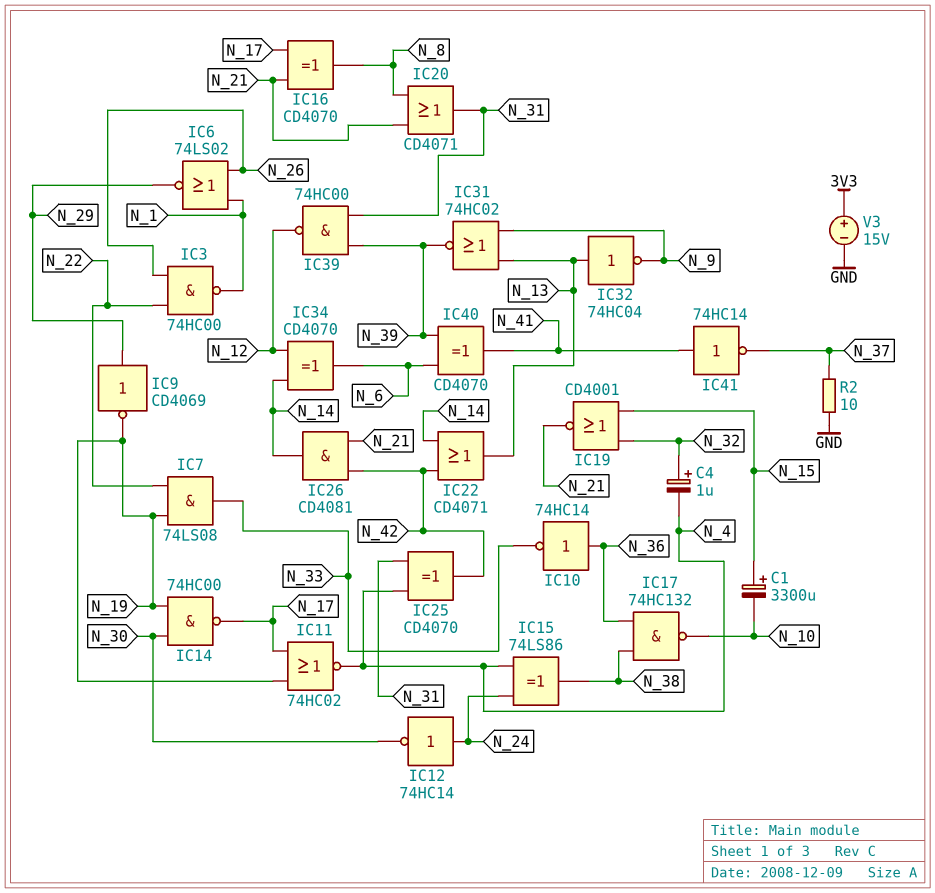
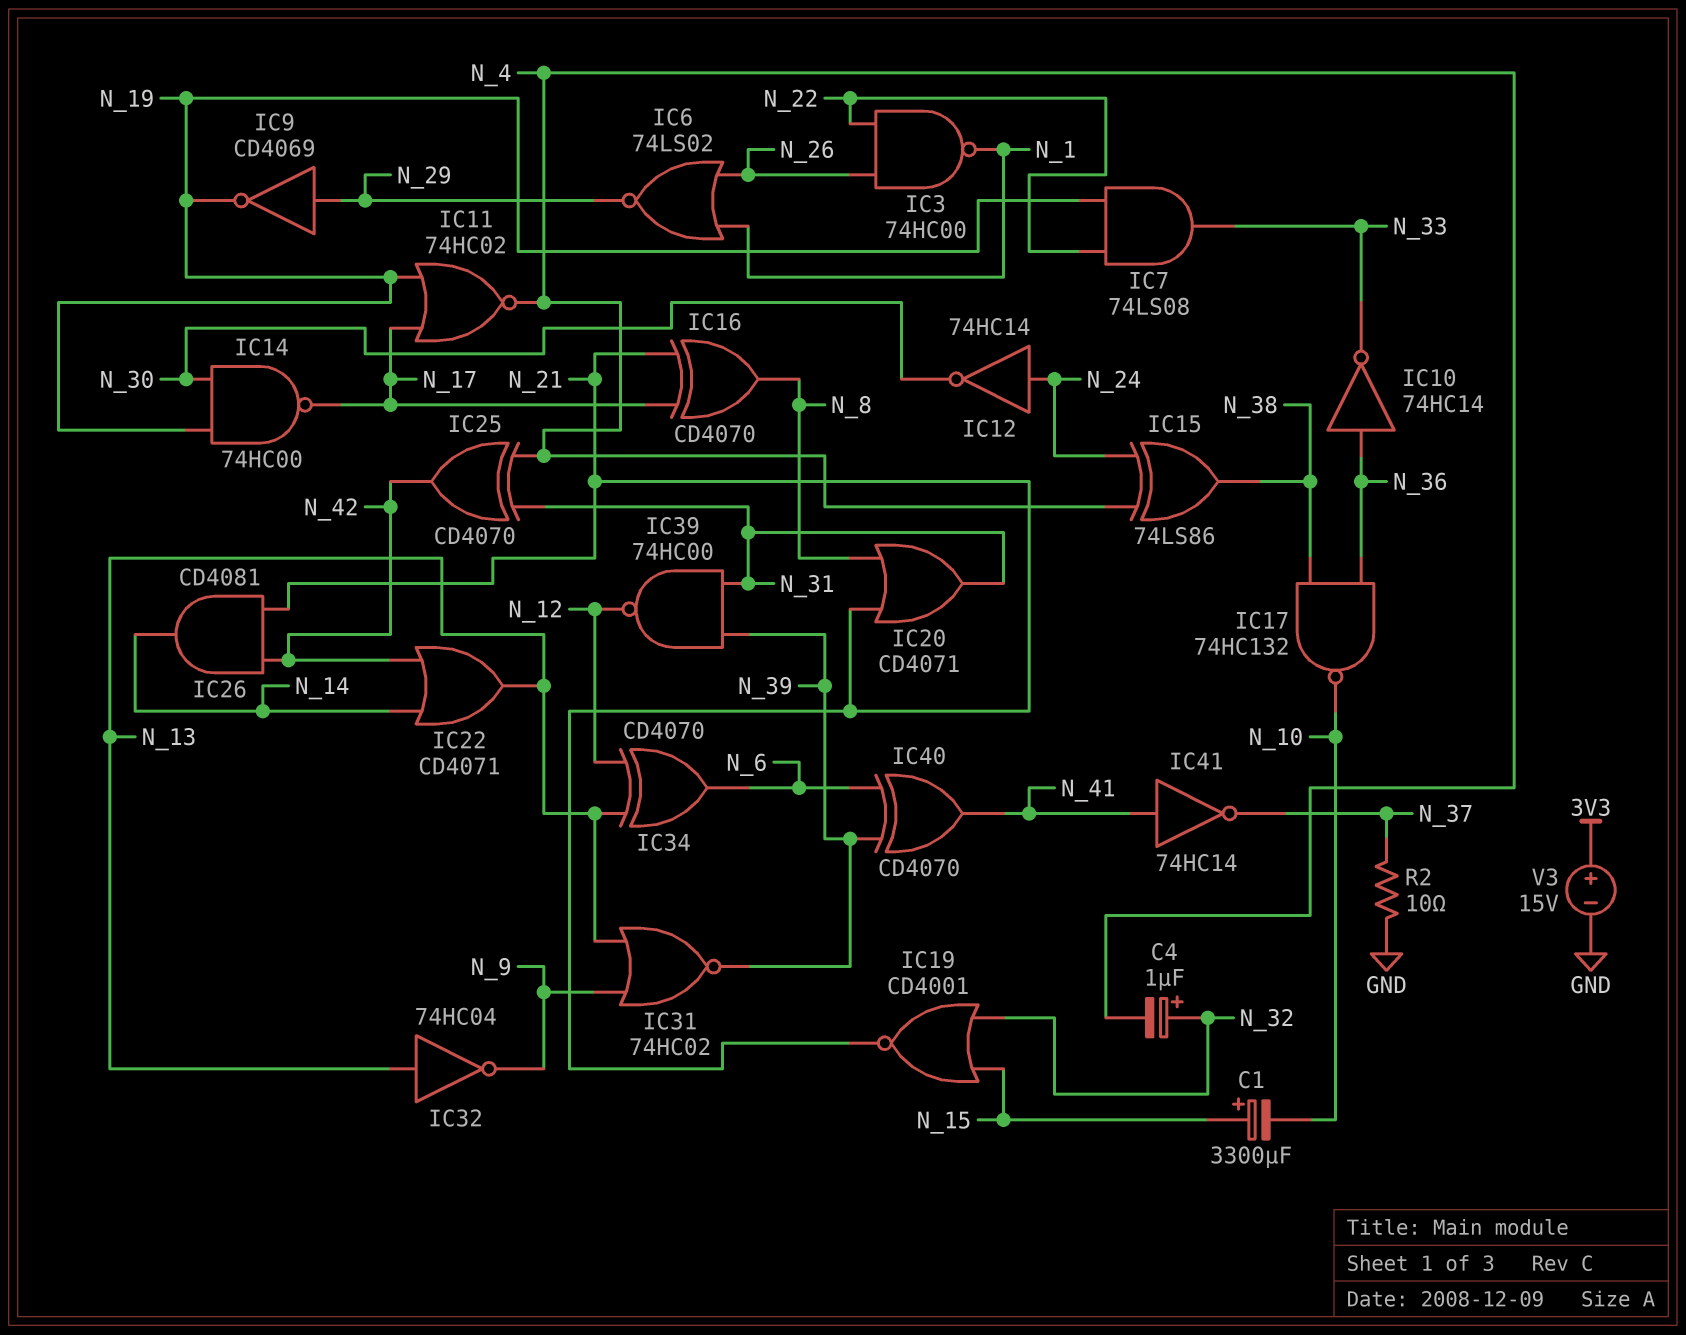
IC34: XOR CD4070 (in N_12, in N_14, out N_6) -> XOR CD4070 (in N_12, in N_13, out N_6)

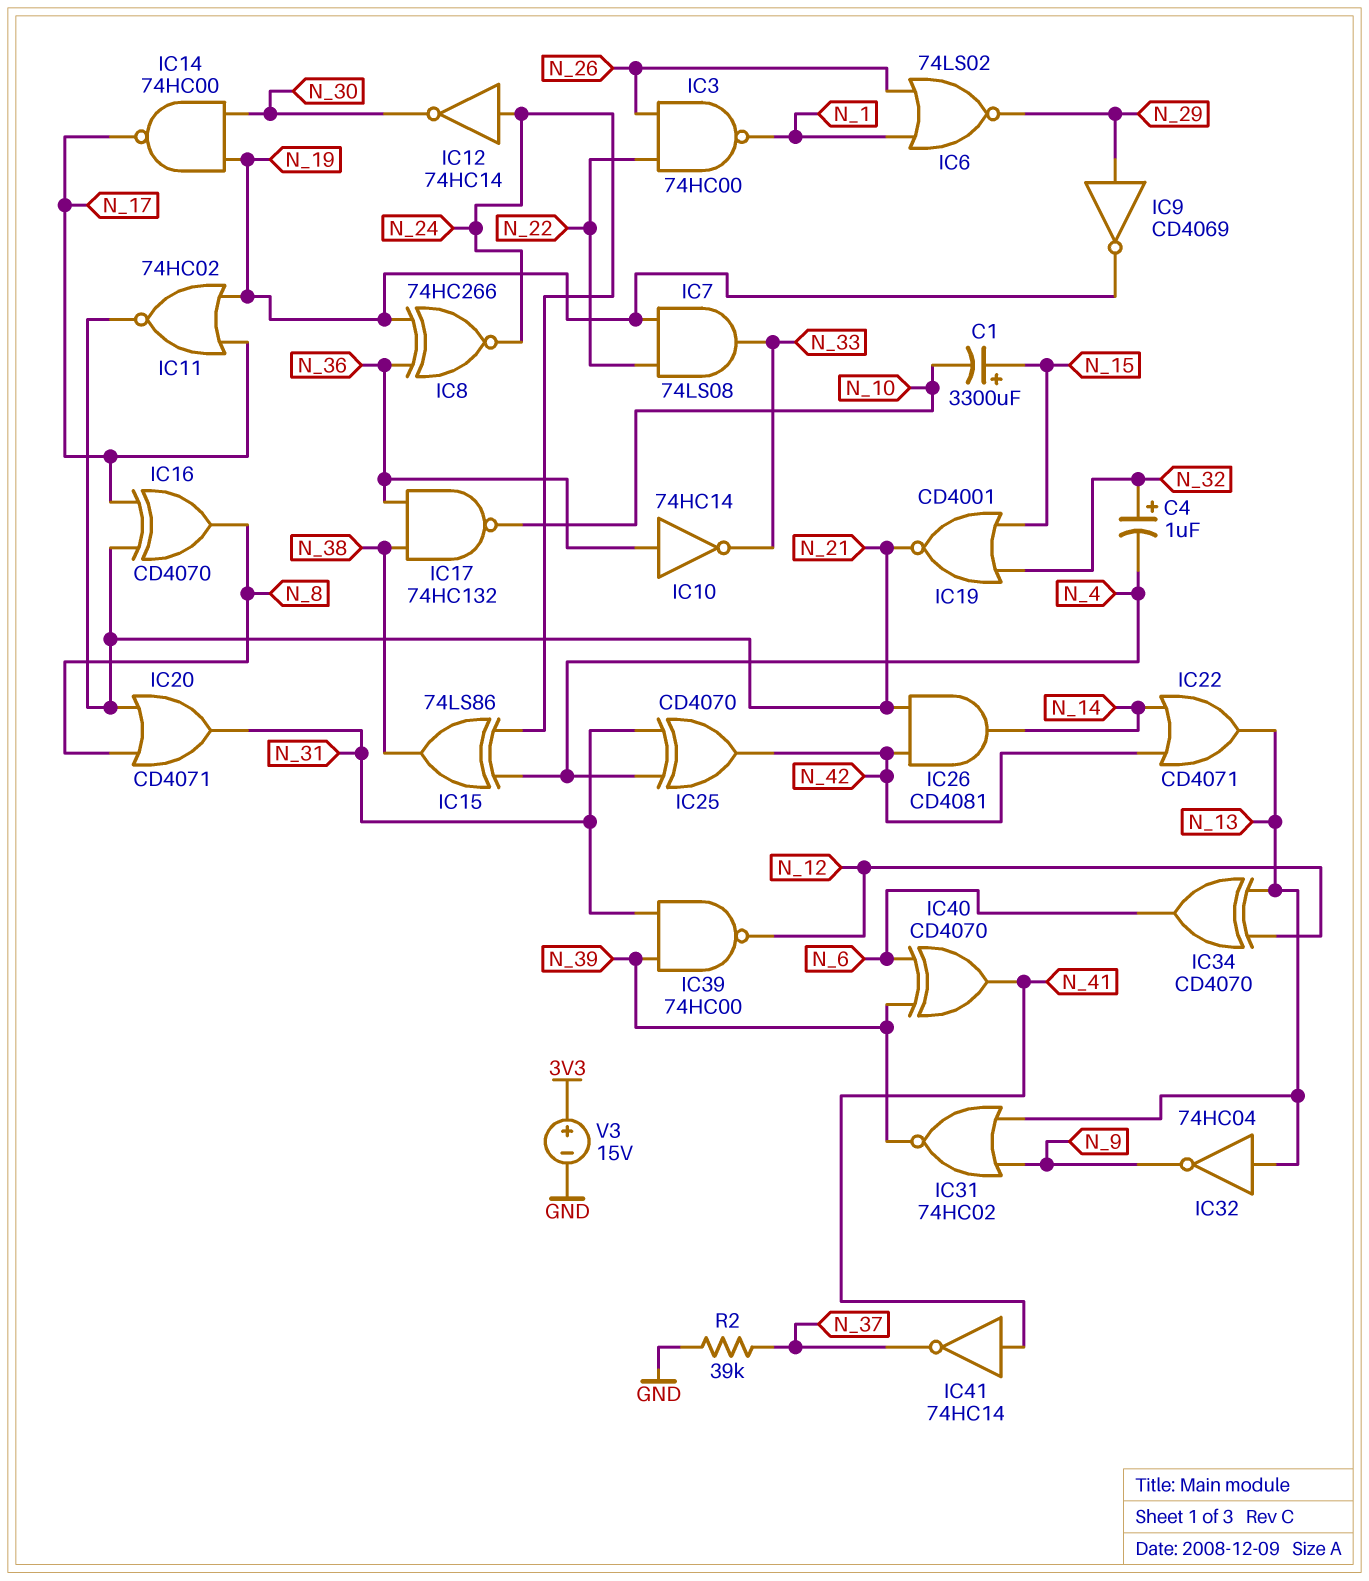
IC8: none -> XNOR 74HC266 (in N_19, in N_36, out N_24)
IC11: NOR 74HC02 (in N_17, in N_19, out N_4) -> NOR 74HC02 (in N_17, in N_19, out N_21)
R2: 10 (GND, N_37) -> 39k (GND, N_37)

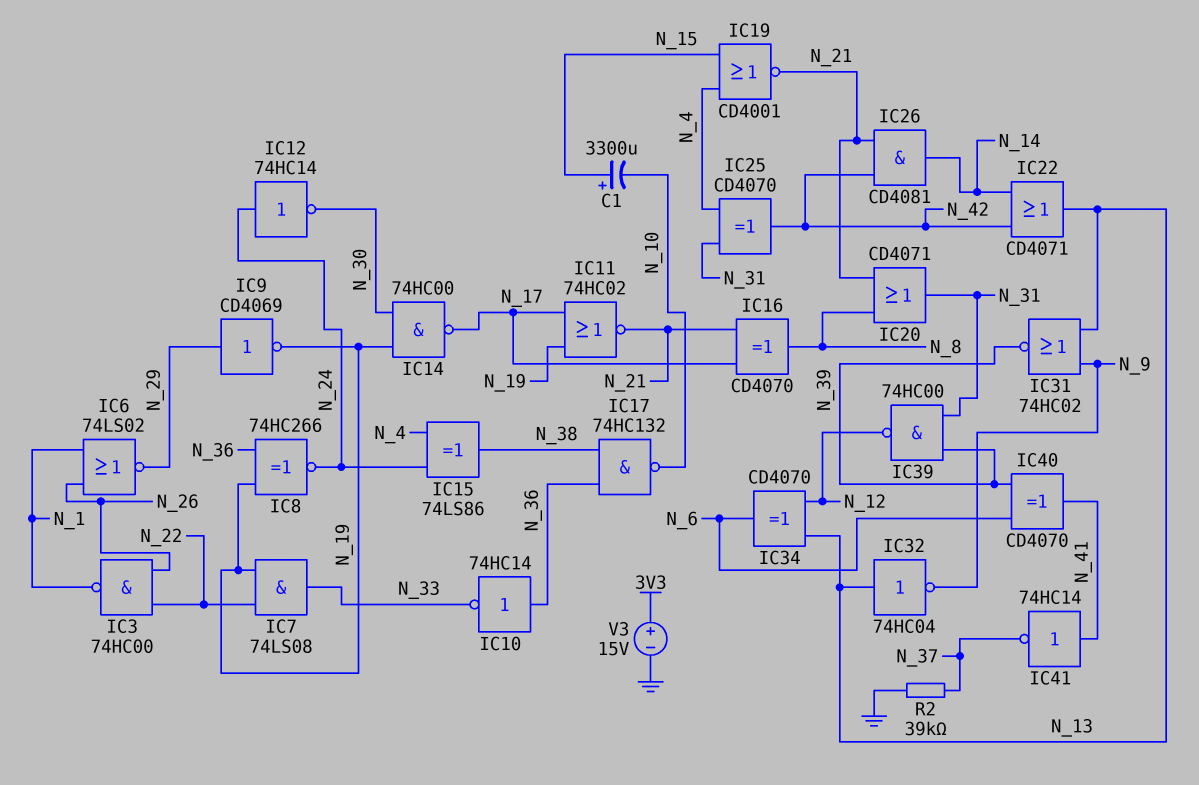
C4: 1uF (plus N_32, minus N_4) -> none
IC19: NOR CD4001 (in N_15, in N_32, out N_21) -> NOR CD4001 (in N_4, in N_15, out N_21)

